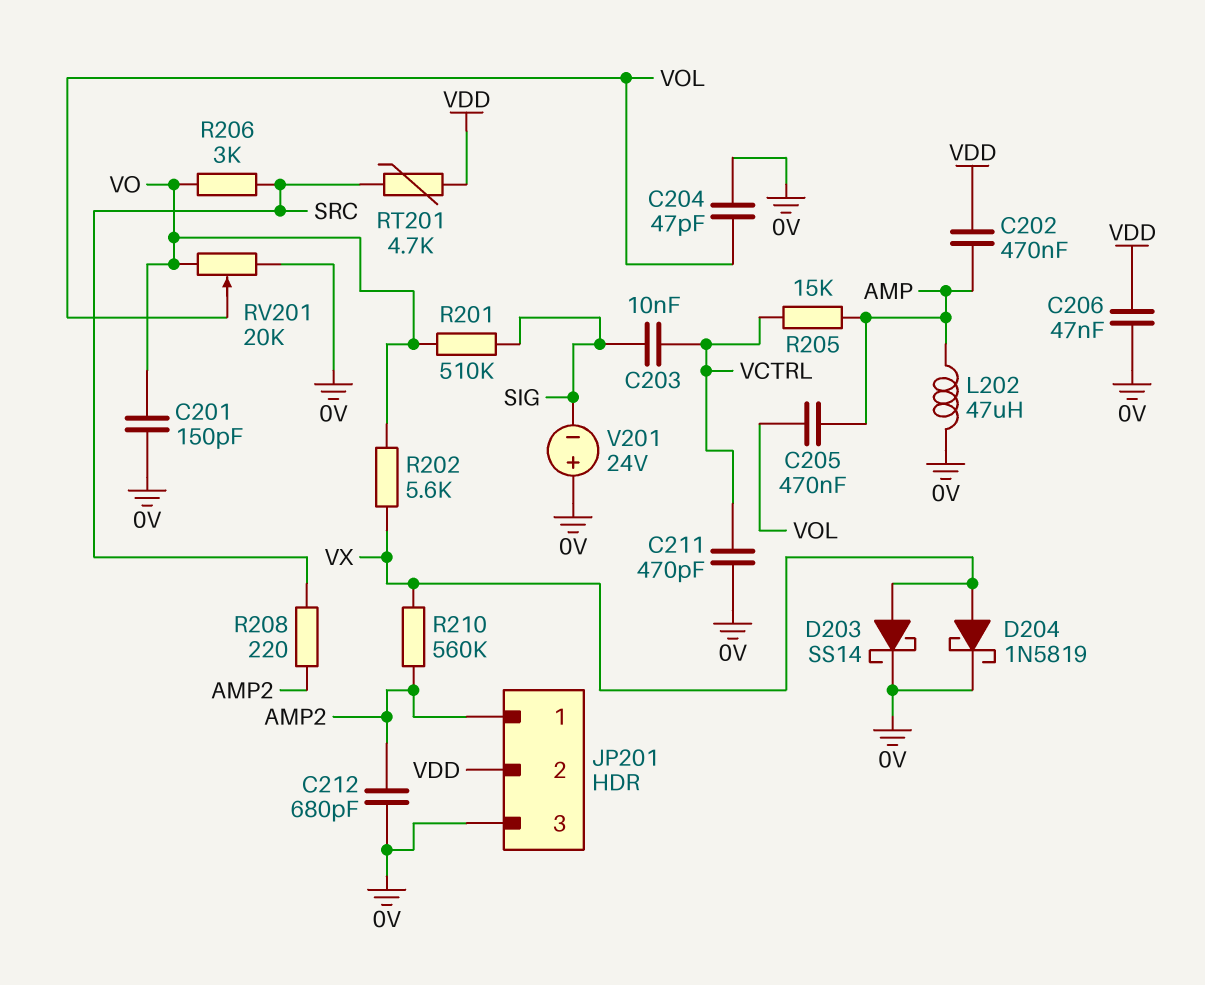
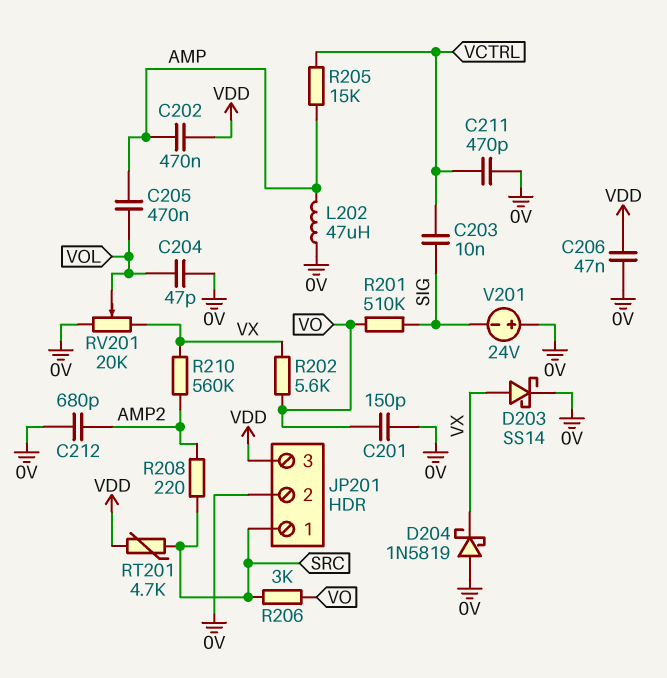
D204: schottky 1N5819 (A VX, K 0V) -> schottky 1N5819 (A 0V, K VX)
JP201 pin 1: AMP2 -> SRC
JP201 pin 2: VDD -> 0V
JP201 pin 3: 0V -> VDD
RV201: 20k (0V, VO, wiper VOL) -> 20k (0V, VX, wiper VOL)

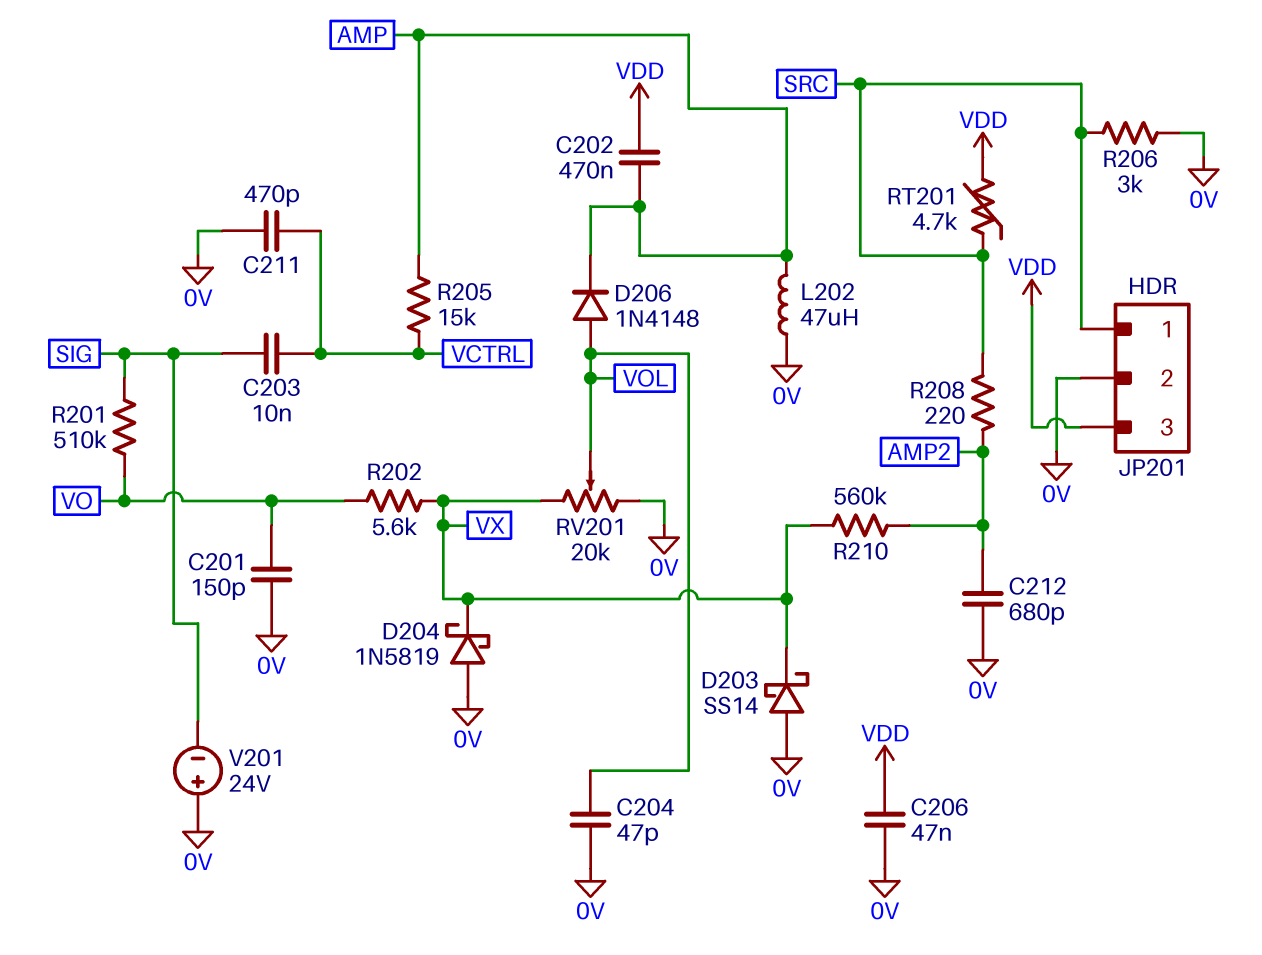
C205: 470nF (AMP, VOL) -> none
D203: schottky SS14 (A VX, K 0V) -> schottky SS14 (A 0V, K VX)
D206: none -> diode 1N4148 (A VOL, K AMP)
R206: 3k (SRC, VO) -> 3k (0V, SRC)

